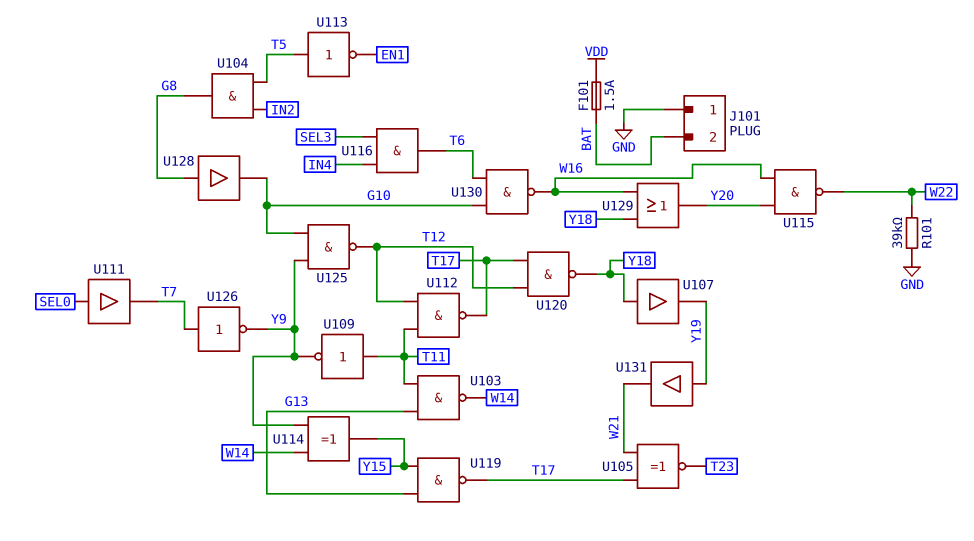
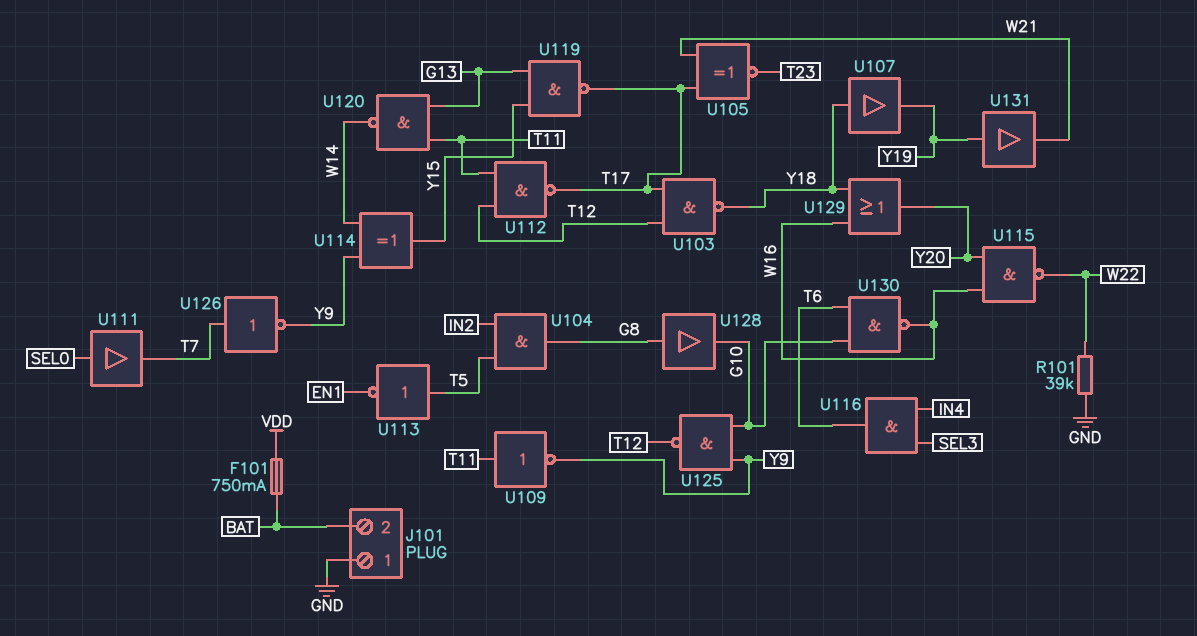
F101: 1.5A (BAT, VDD) -> 750mA (BAT, VDD)
U103: NAND (in G13, in T11, out W14) -> NAND (in T12, in T17, out Y18)
U120: NAND (in T12, in T17, out Y18) -> NAND (in G13, in T11, out W14)

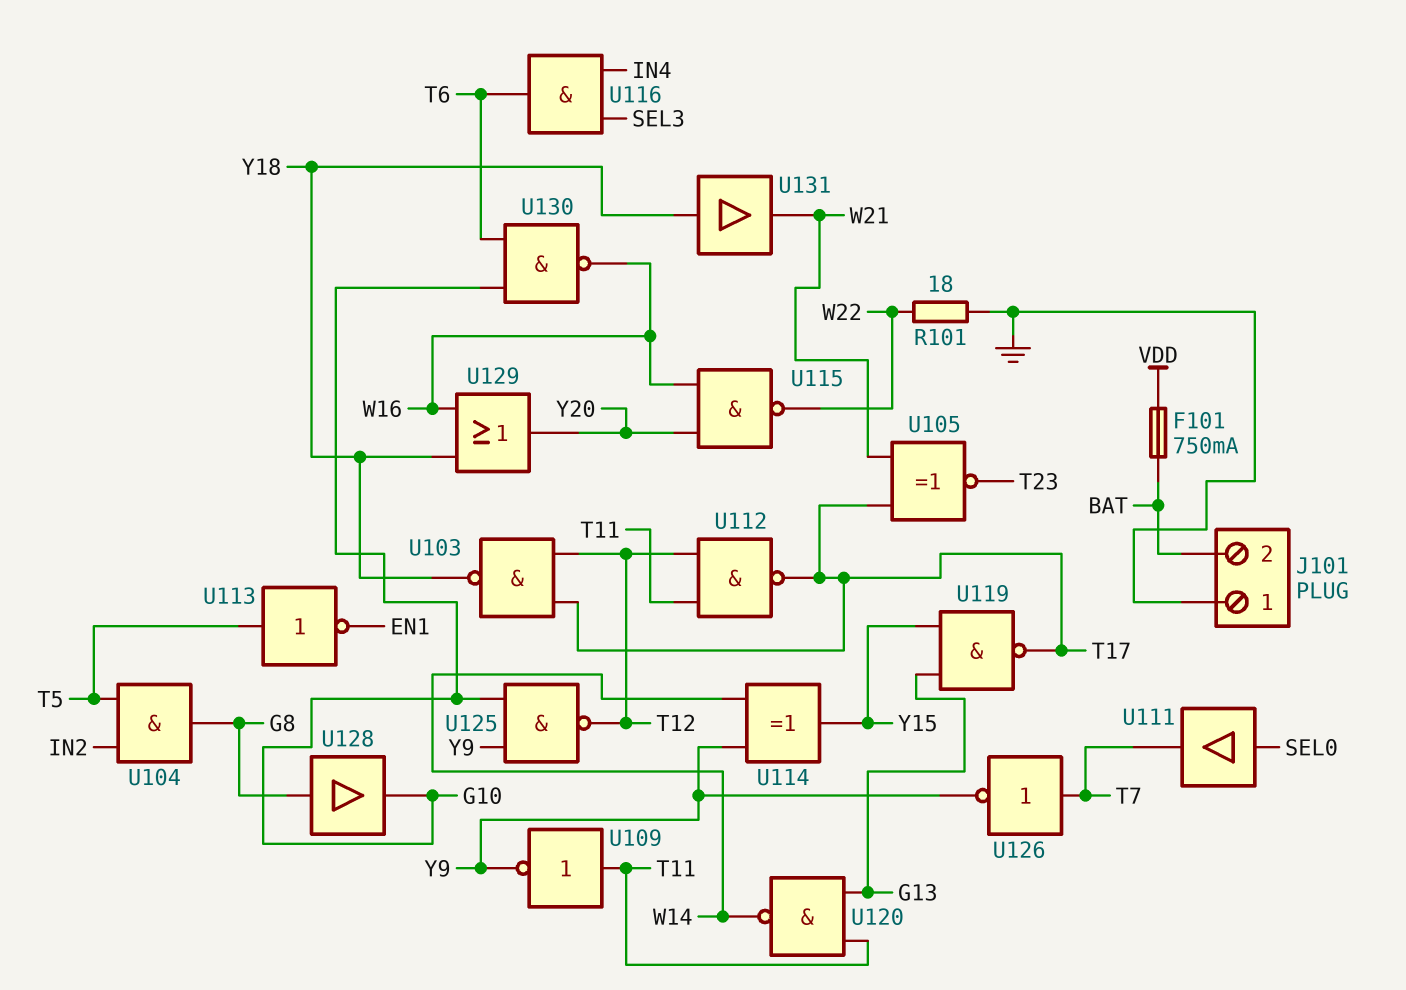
R101: 39k (GND, W22) -> 18 (GND, W22)
U107: buffer (in Y18, out Y19) -> none
U131: buffer (in Y19, out W21) -> buffer (in Y18, out W21)

